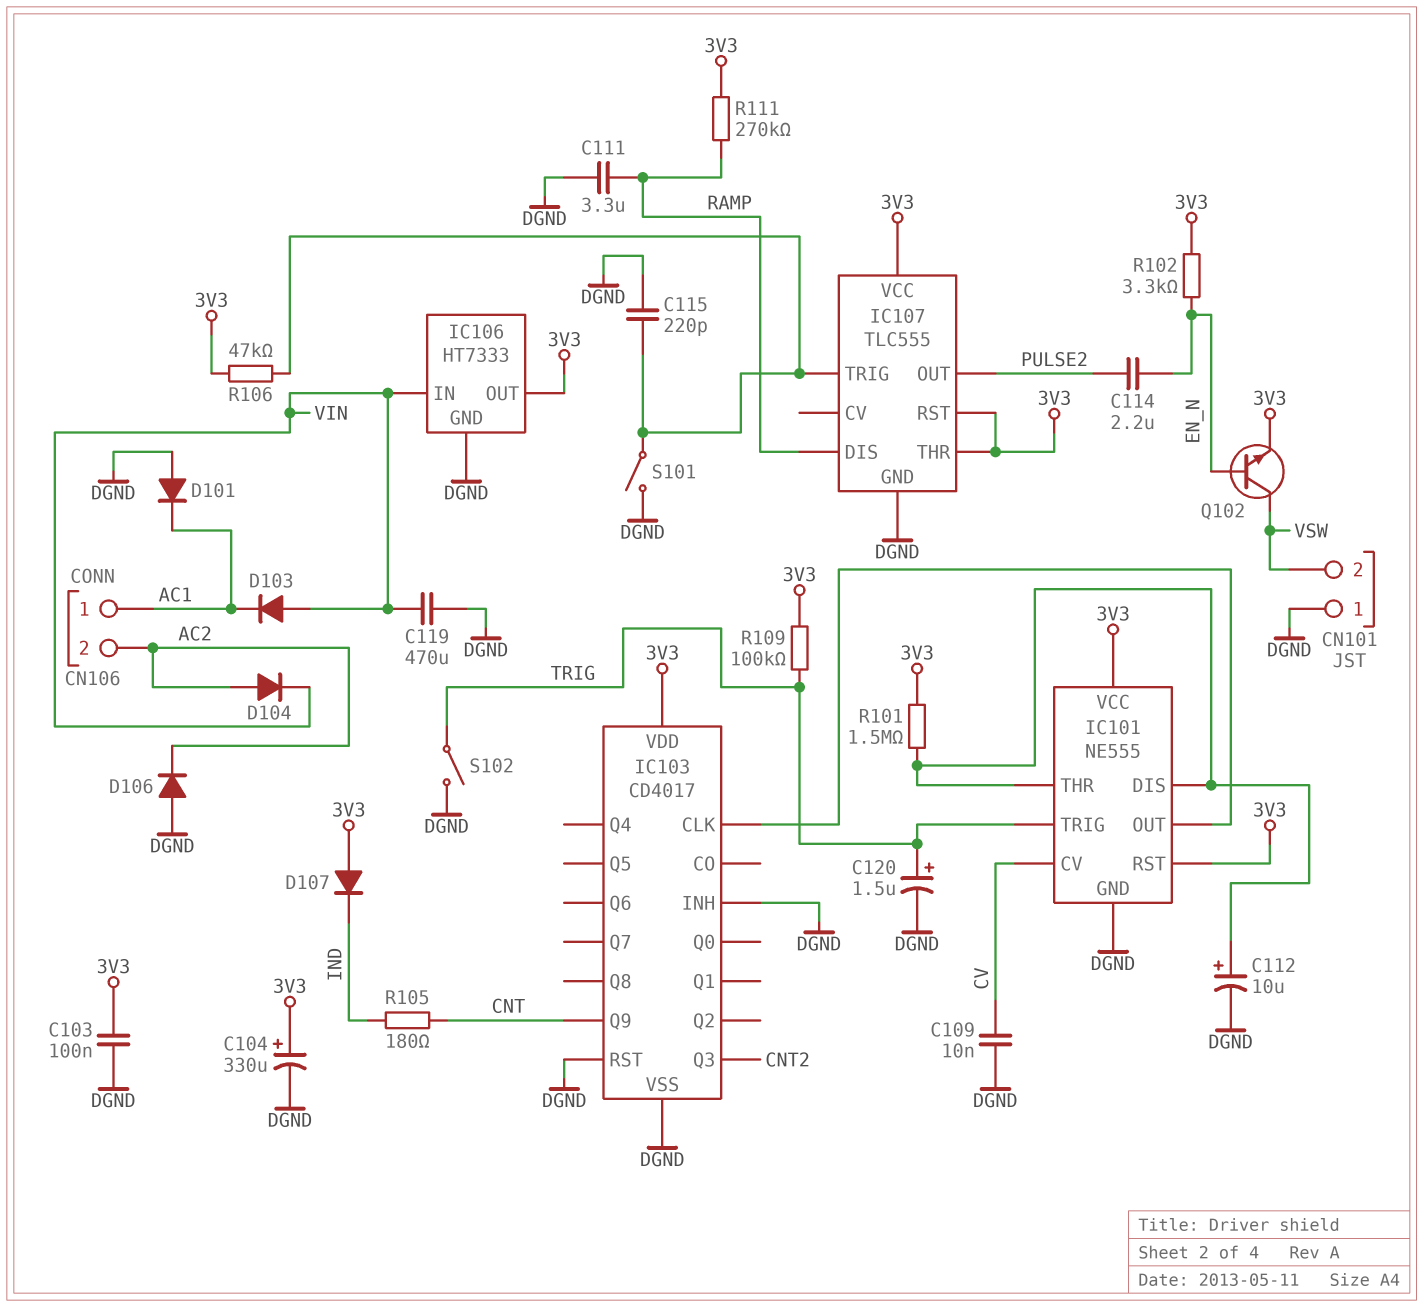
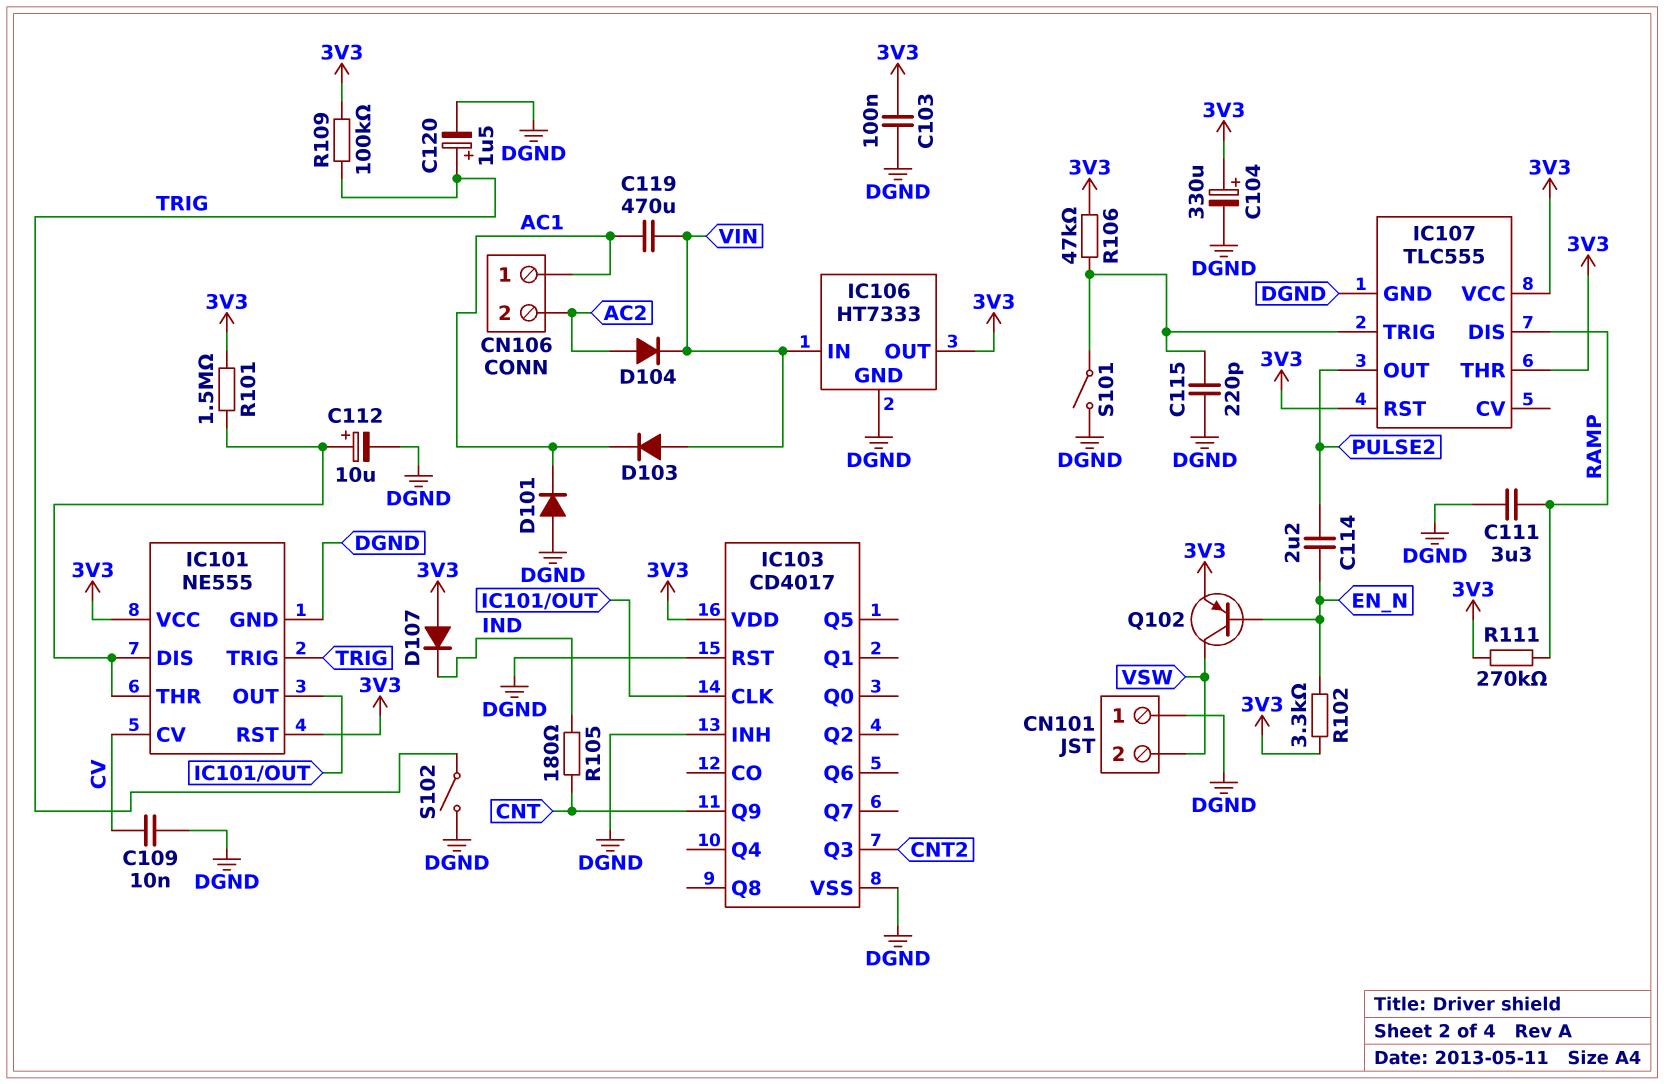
C119: 470uF (DGND, VIN) -> 470uF (AC1, VIN)
D106: diode (A DGND, K AC2) -> none
Q102: NPN (B EN_N, C VSW, E 3V3) -> PNP (B EN_N, C VSW, E 3V3)

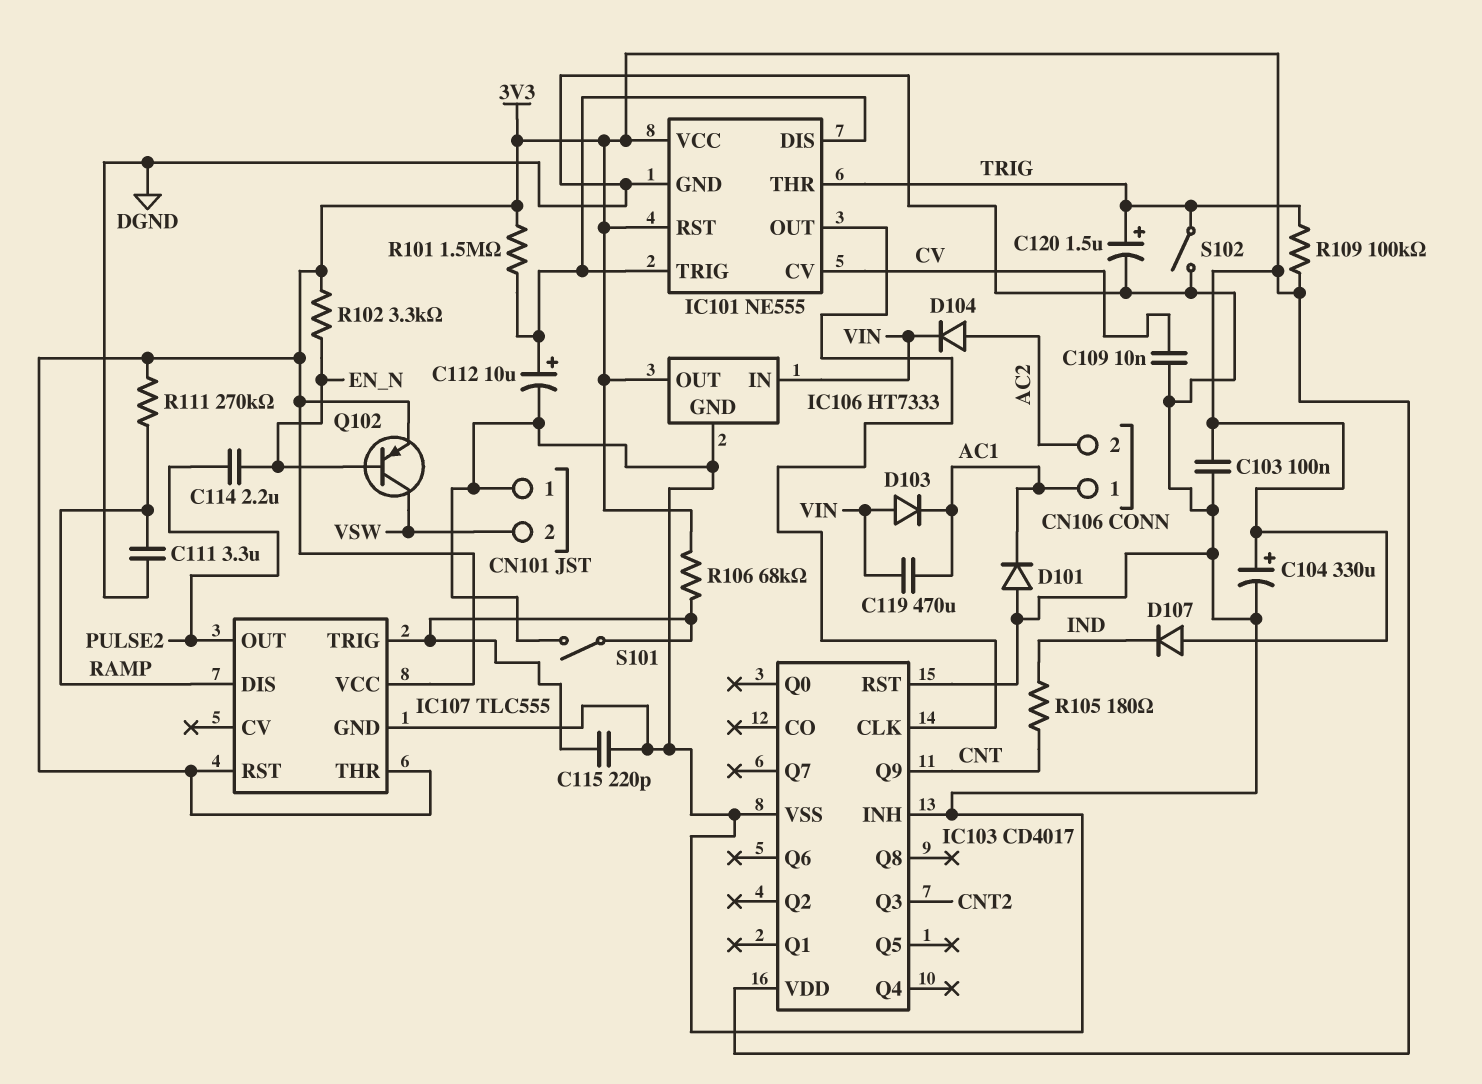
IC101 pin THR: IC101/DIS -> TRIG
IC101 pin TRIG: TRIG -> IC101/DIS
R106: 47k (3V3, IC107/TRIG) -> 68k (3V3, IC107/TRIG)

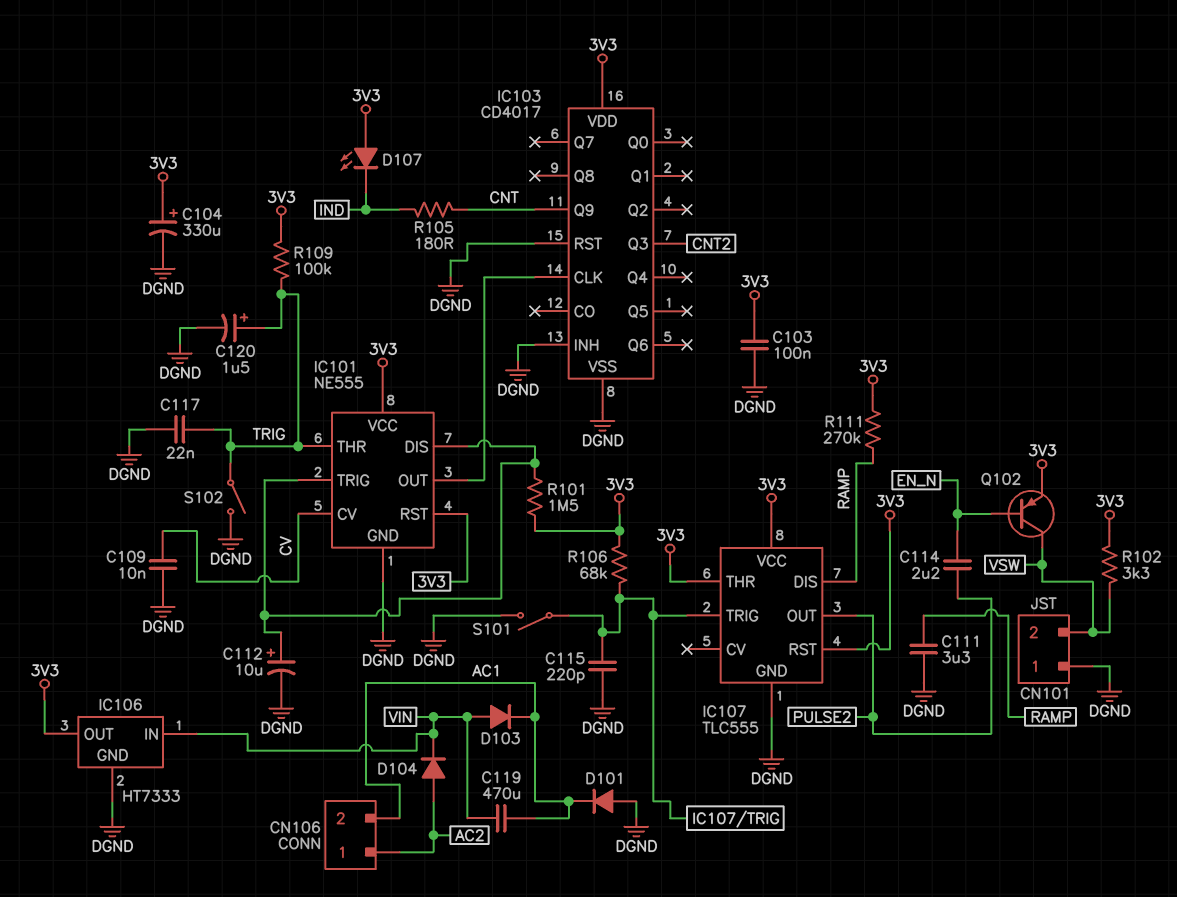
C117: none -> 22nF (DGND, TRIG)
CN106 pin 1: AC1 -> AC2
CN106 pin 2: AC2 -> AC1
D107: diode (A 3V3, K IND) -> LED (A 3V3, K IND)
R102: 3.3k (3V3, EN_N) -> 3.3k (3V3, VSW)

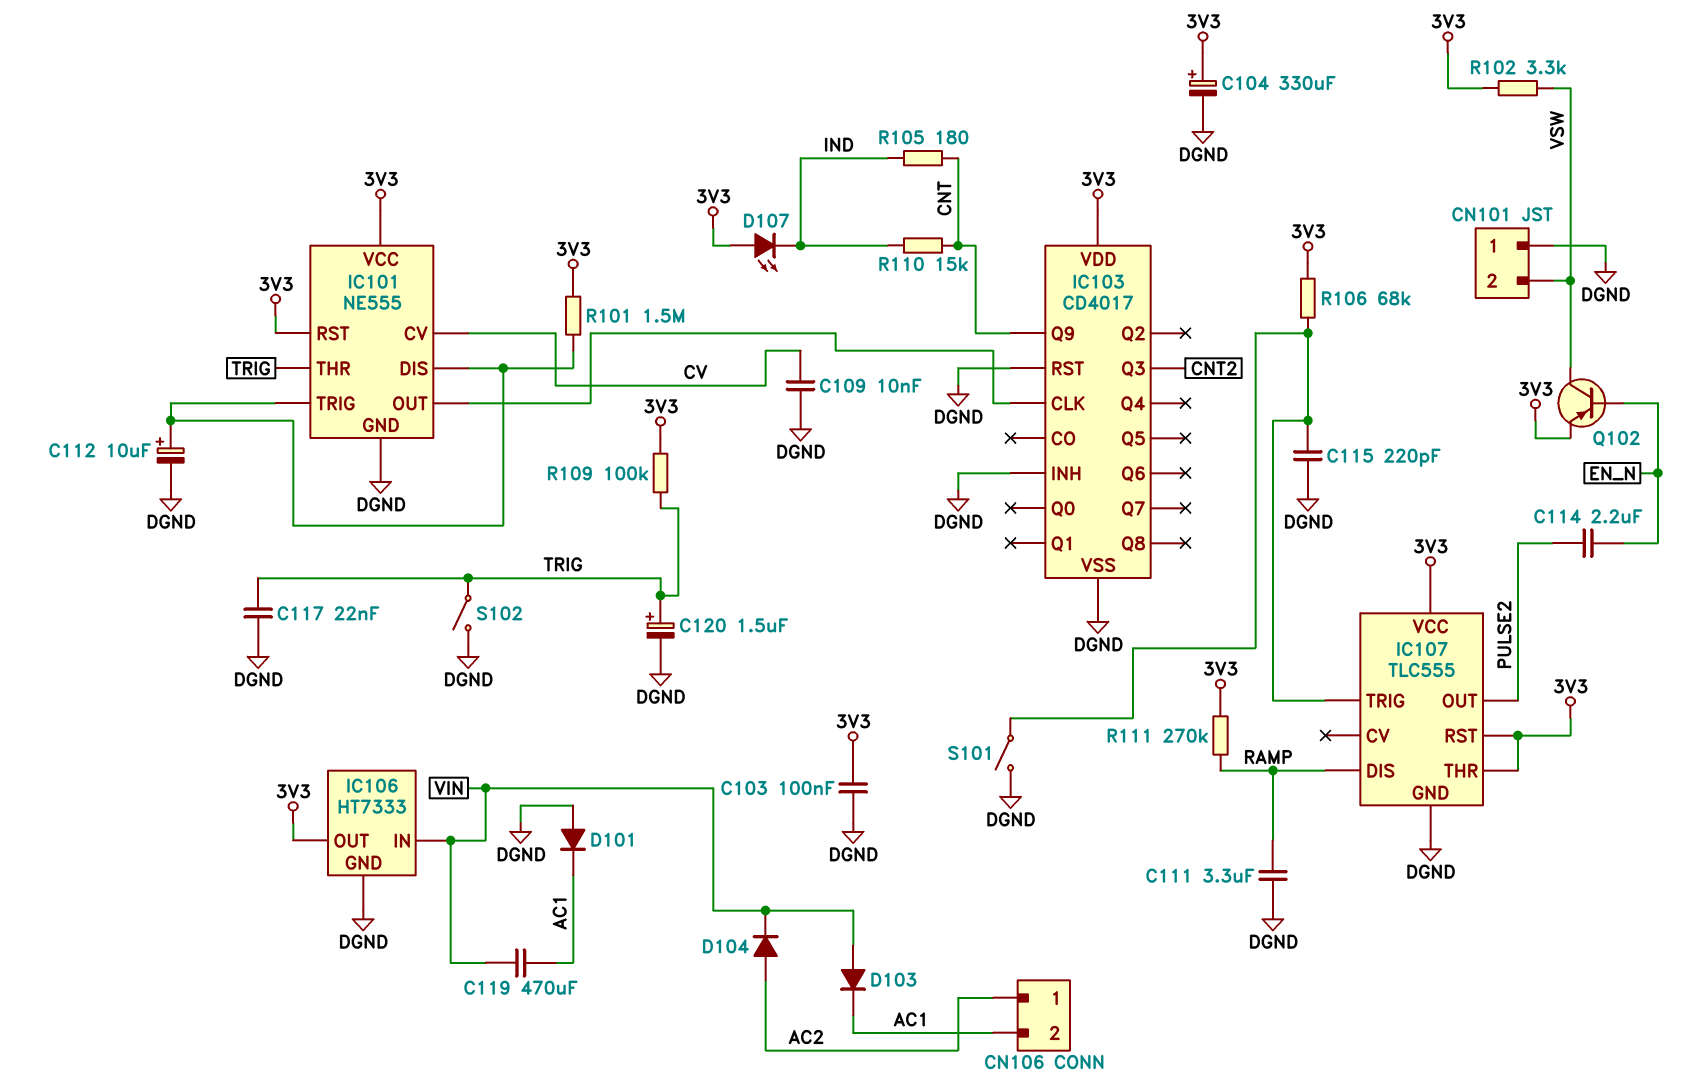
R110: none -> 15k (CNT, IND)

